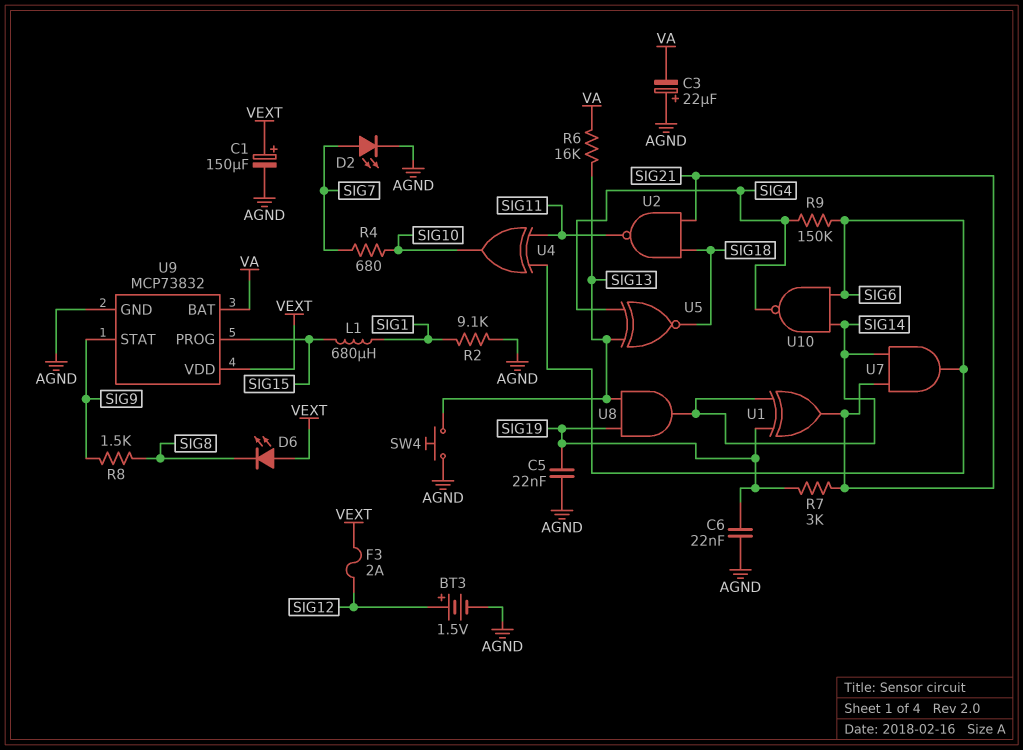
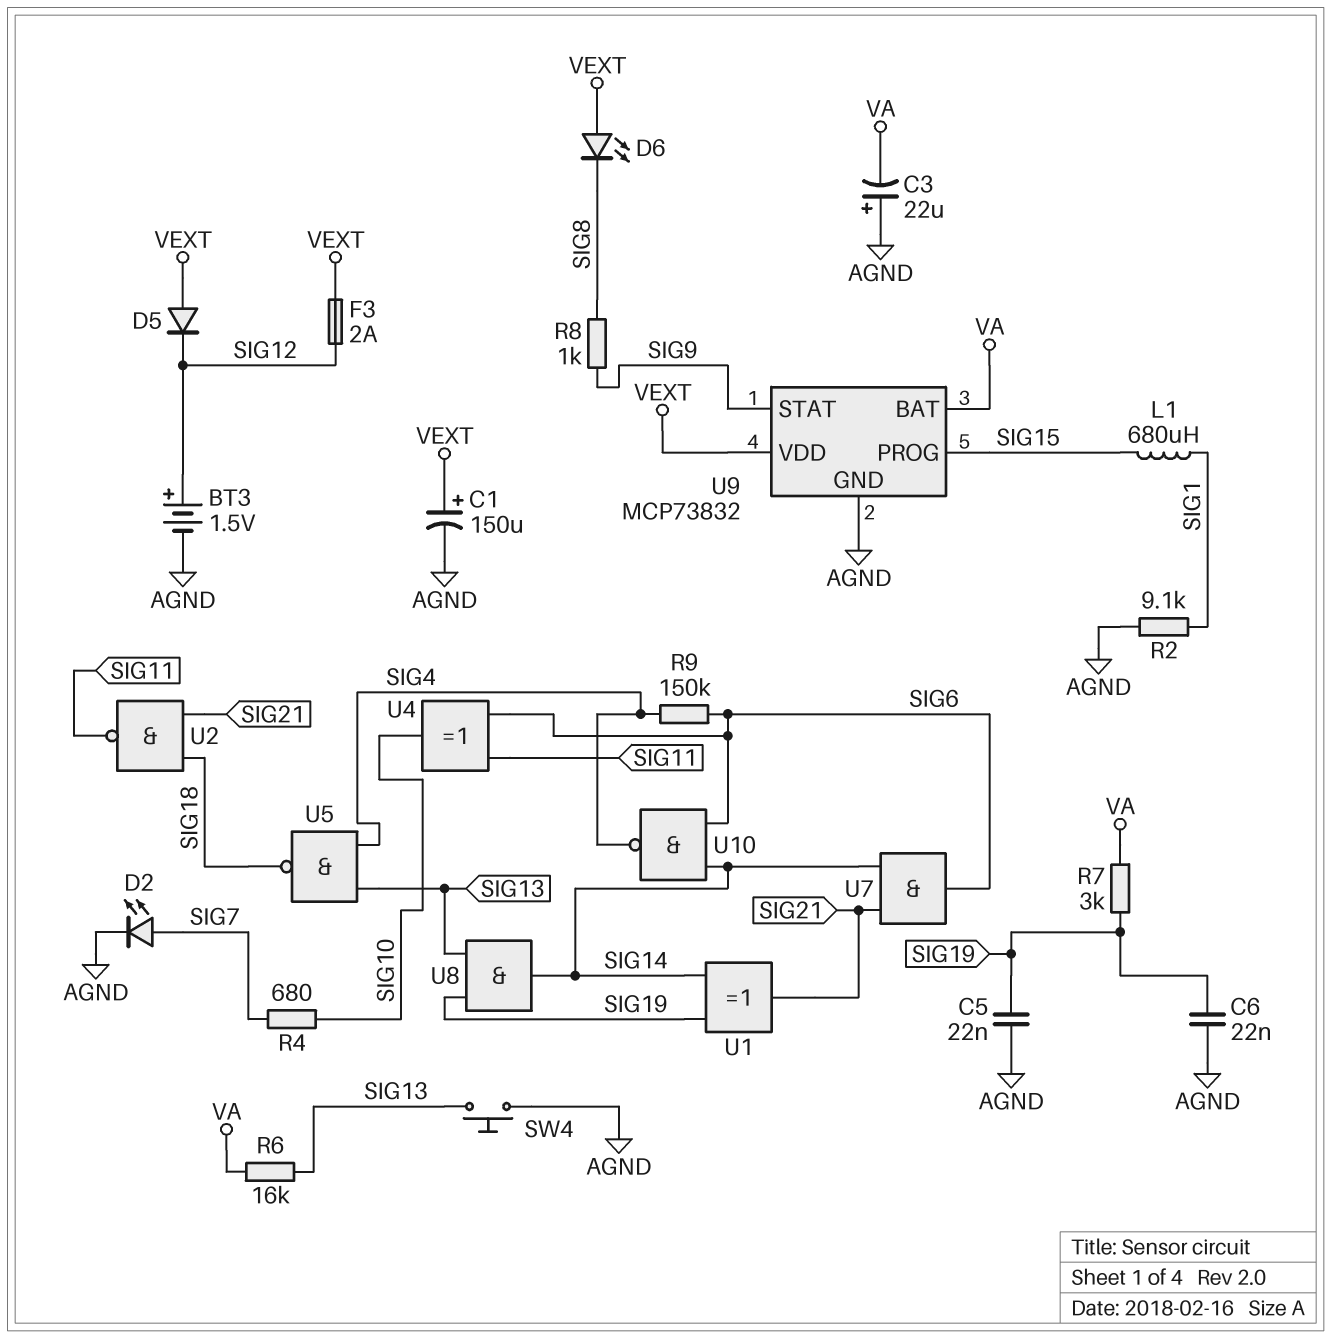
D5: none -> diode (A VEXT, K SIG12)
R7: 3k (SIG19, SIG21) -> 3k (SIG19, VA)
R8: 1.5k (SIG8, SIG9) -> 1k (SIG8, SIG9)
U5: XNOR (in SIG4, in SIG13, out SIG18) -> NAND (in SIG4, in SIG13, out SIG18)

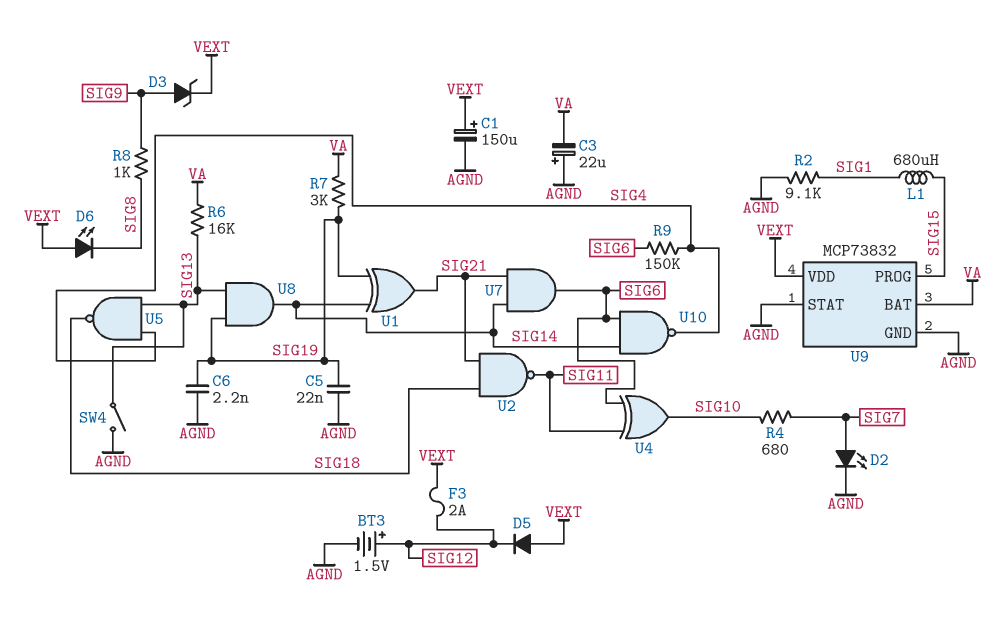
C6: 22nF (AGND, SIG19) -> 2.2nF (AGND, SIG19)
D3: none -> zener (A SIG9, K VEXT)
SW4: button (AGND, SIG13) -> switch (AGND, SIG13)
U9 pin STAT: SIG9 -> AGND

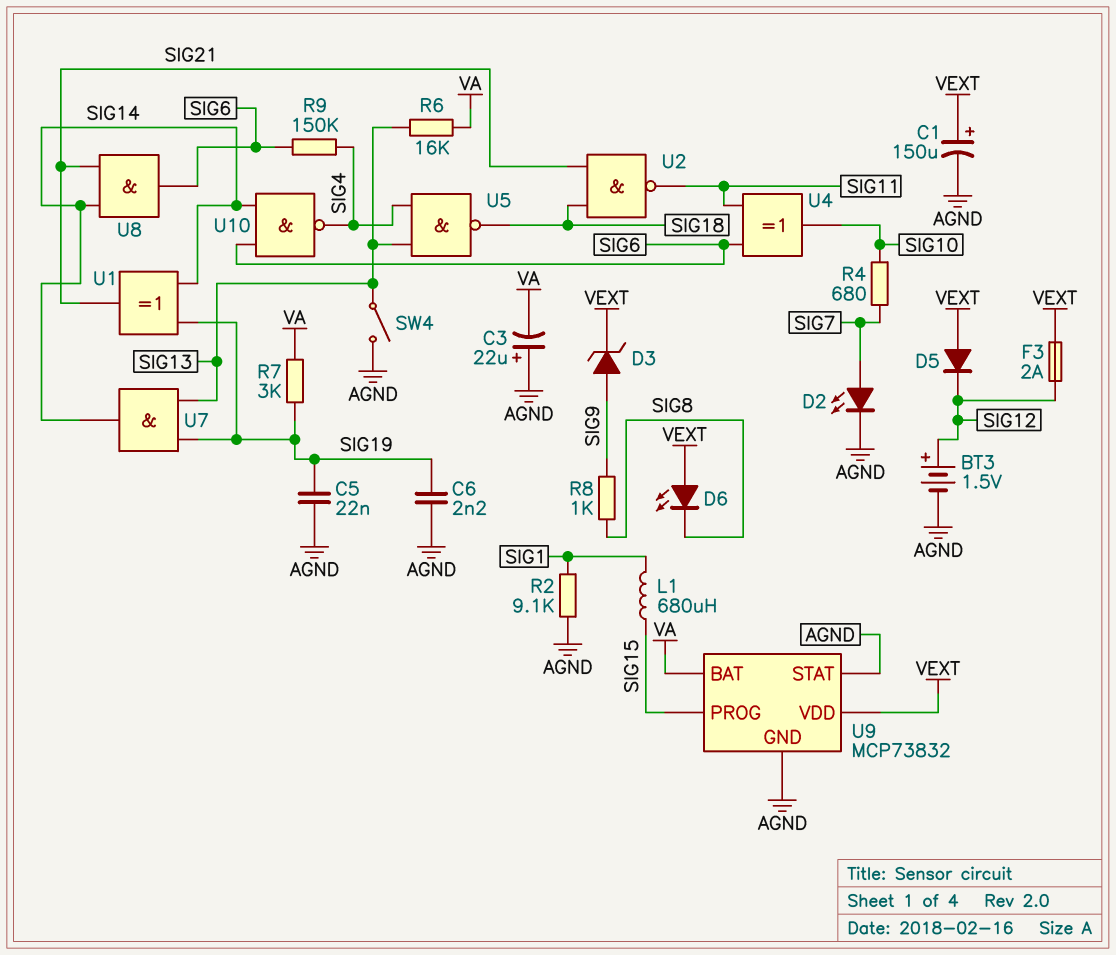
U7: AND (in SIG14, in SIG21, out SIG6) -> AND (in SIG13, in SIG19, out SIG14)
U8: AND (in SIG13, in SIG19, out SIG14) -> AND (in SIG14, in SIG21, out SIG6)

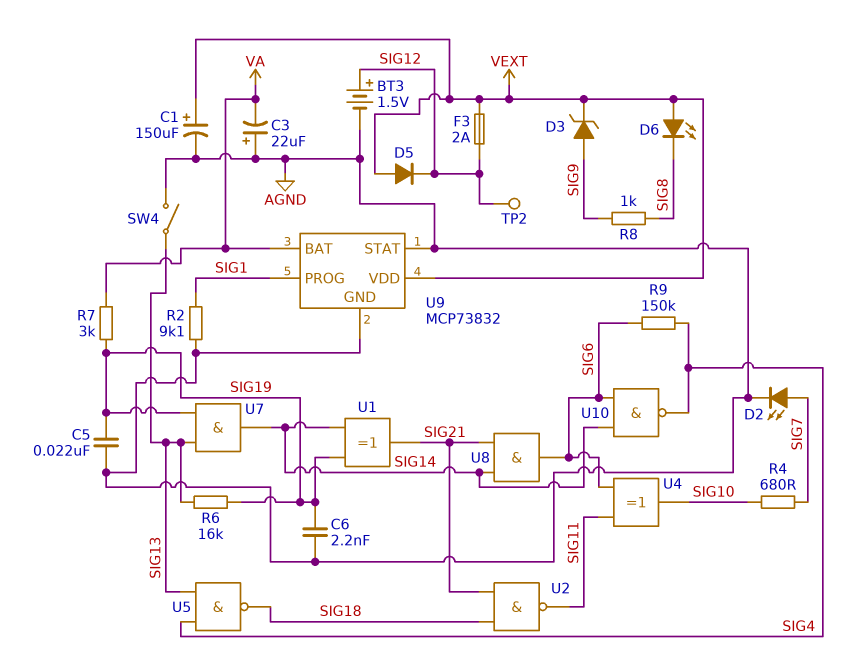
L1: 680uH (SIG1, SIG15) -> none
R6: 16k (SIG13, VA) -> 16k (SIG13, SIG19)
TP2: none -> test point (SIG12)
U9 pin PROG: SIG15 -> SIG1

